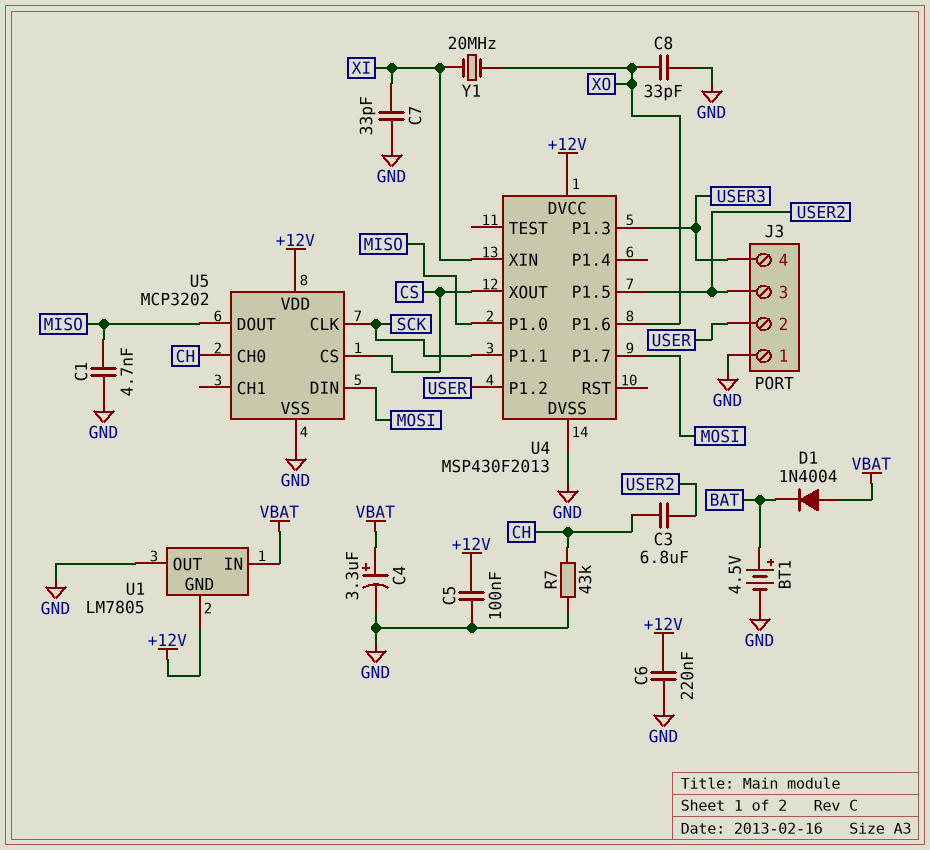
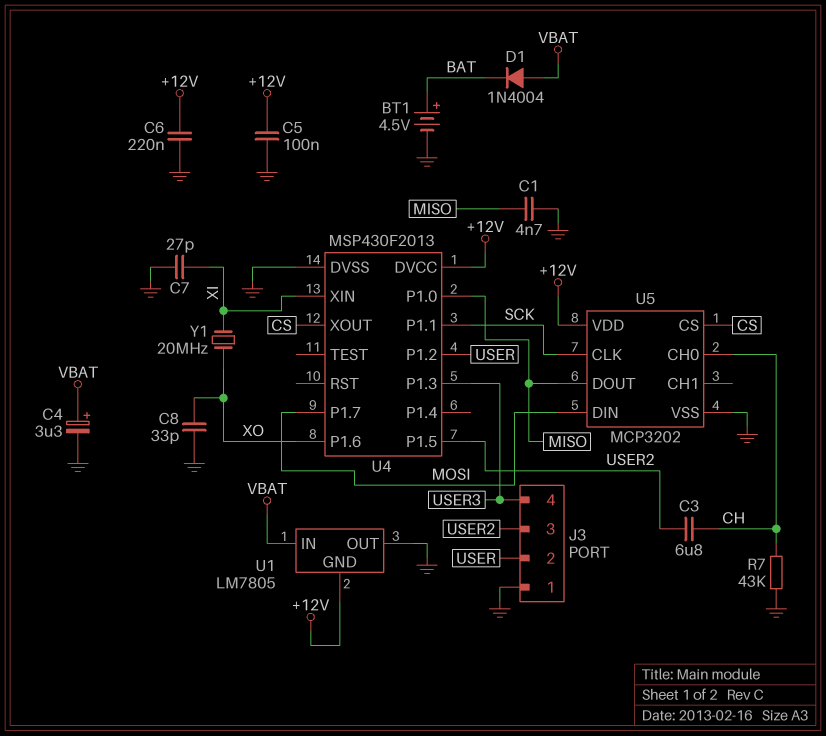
C7: 33pF (GND, XI) -> 27pF (GND, XI)

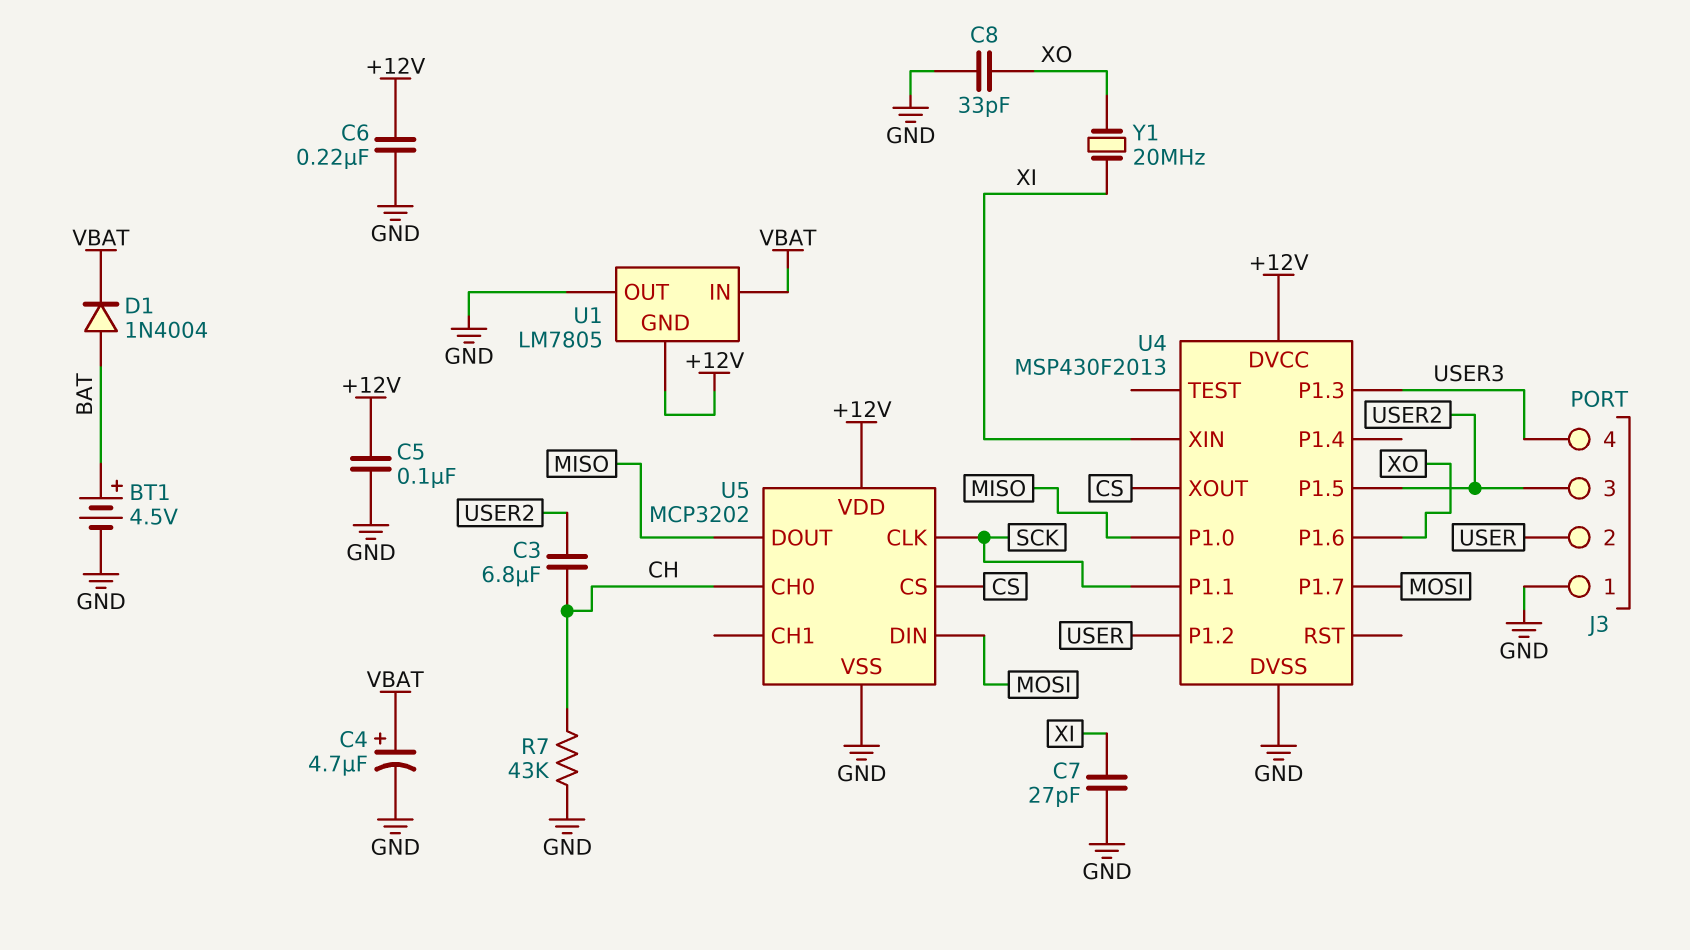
C1: 4.7nF (GND, MISO) -> none
C4: 3.3uF (plus VBAT, minus GND) -> 4.7uF (plus VBAT, minus GND)
D1: diode 1N4004 (A VBAT, K BAT) -> diode 1N4004 (A BAT, K VBAT)

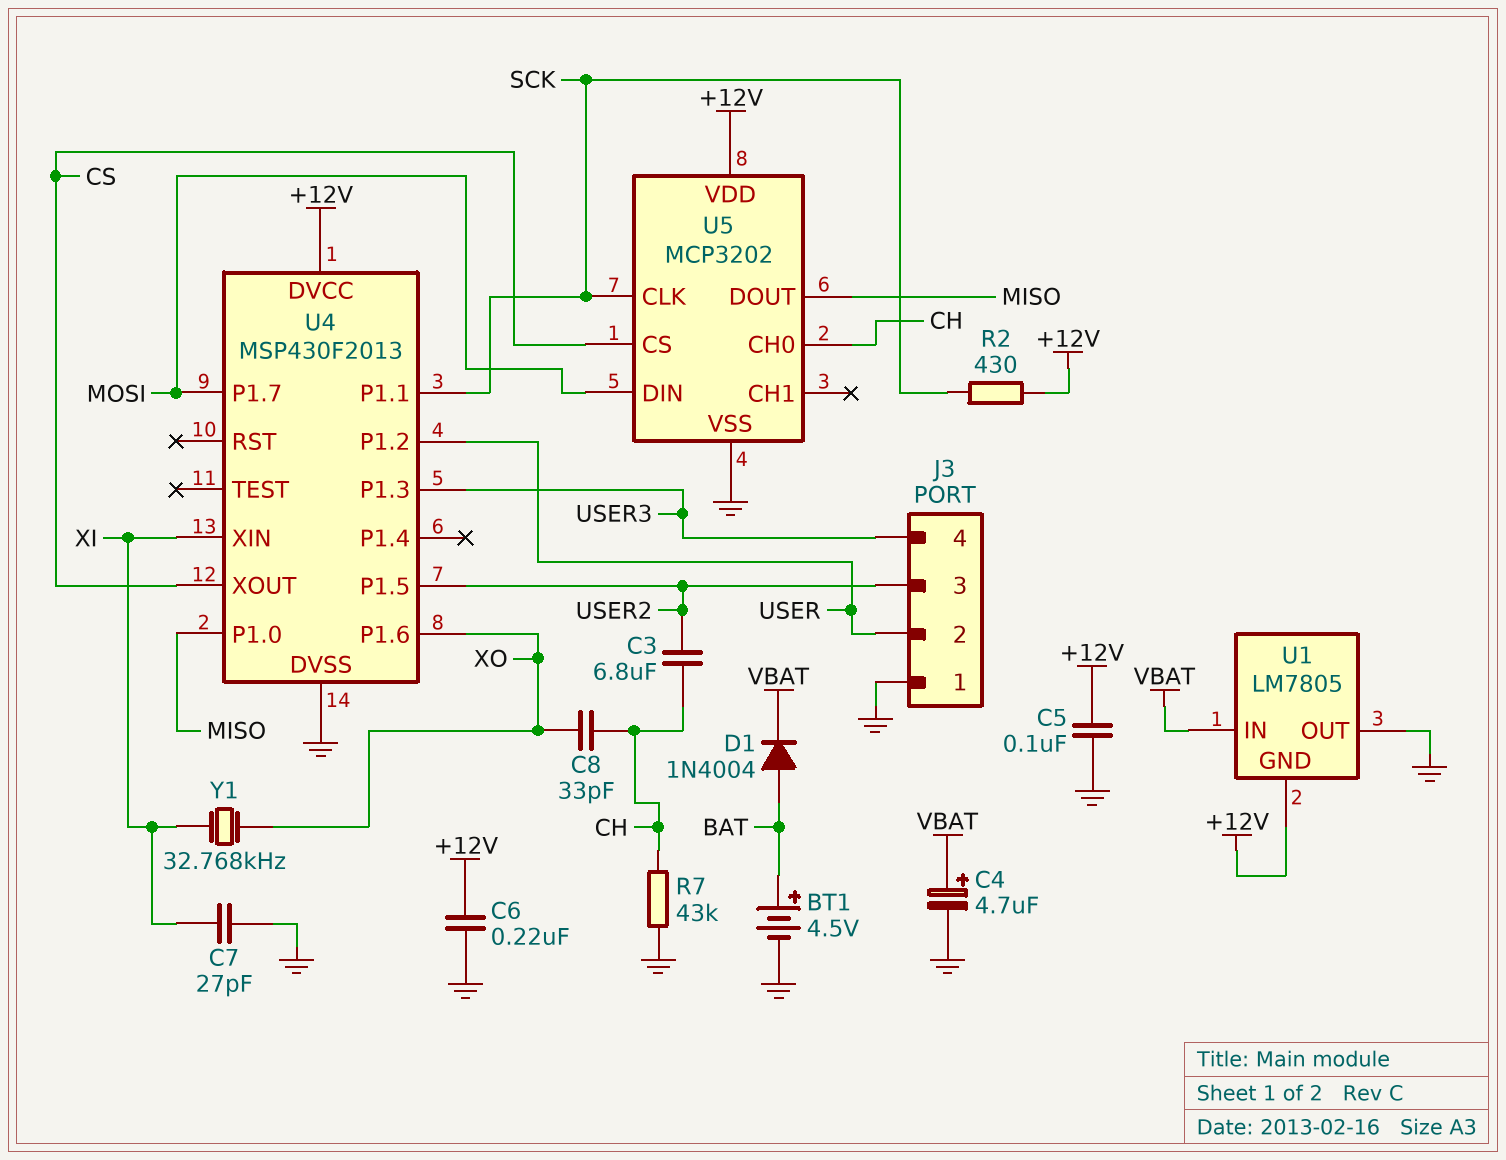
C8: 33pF (GND, XO) -> 33pF (CH, XO)
R2: none -> 430 (+12V, SCK)
Y1: 20MHz (XI, XO) -> 32.768kHz (XI, XO)

